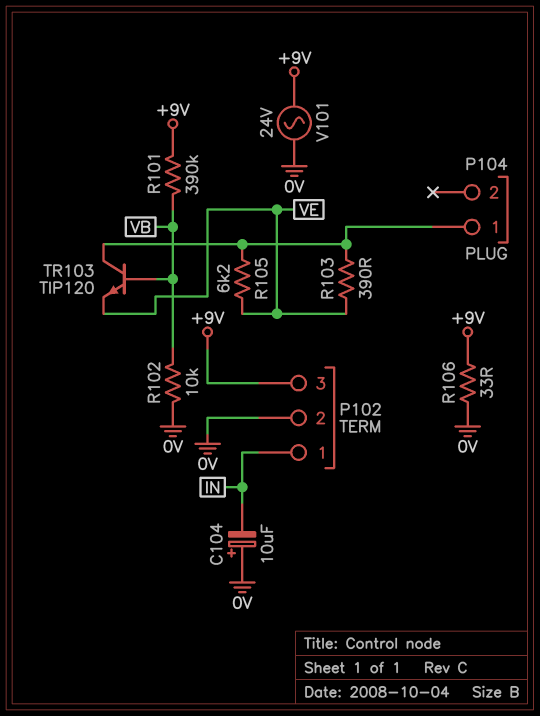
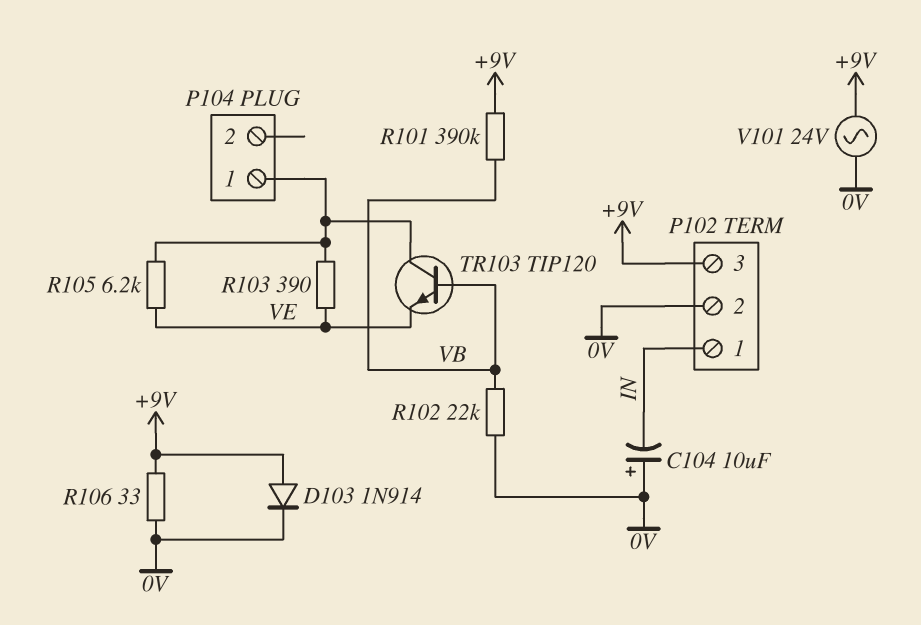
D103: none -> diode 1N914 (A +9V, K 0V)
R102: 10k (0V, VB) -> 22k (0V, VB)

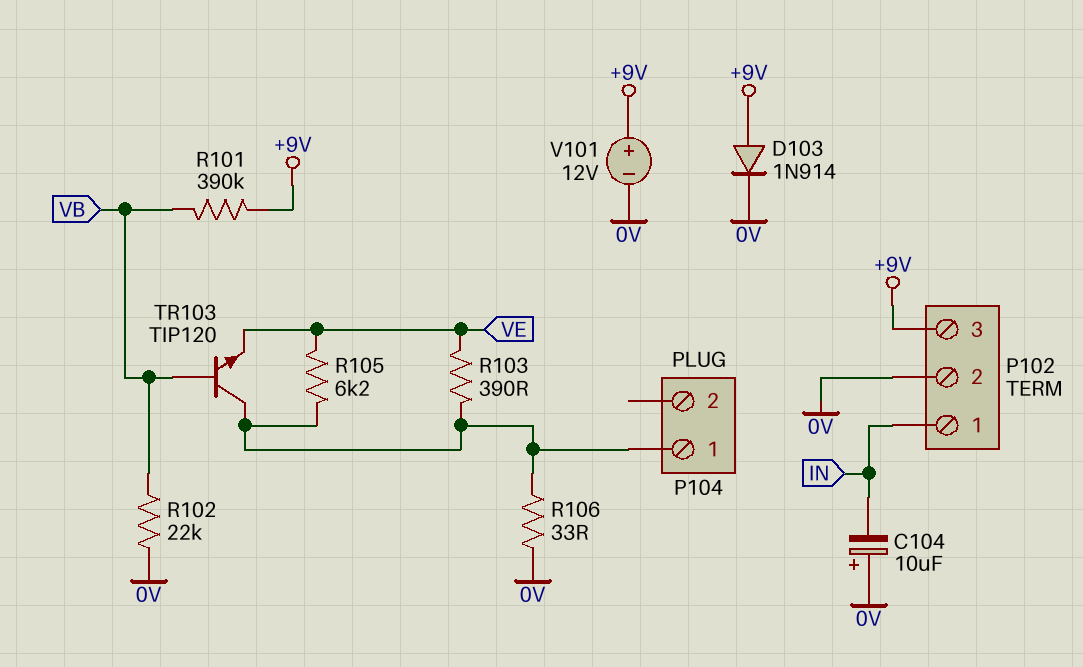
R106: 33 (+9V, 0V) -> 33 (0V, P104/1)
V101: AC 24V (+9V, 0V) -> 12V (plus +9V, minus 0V)

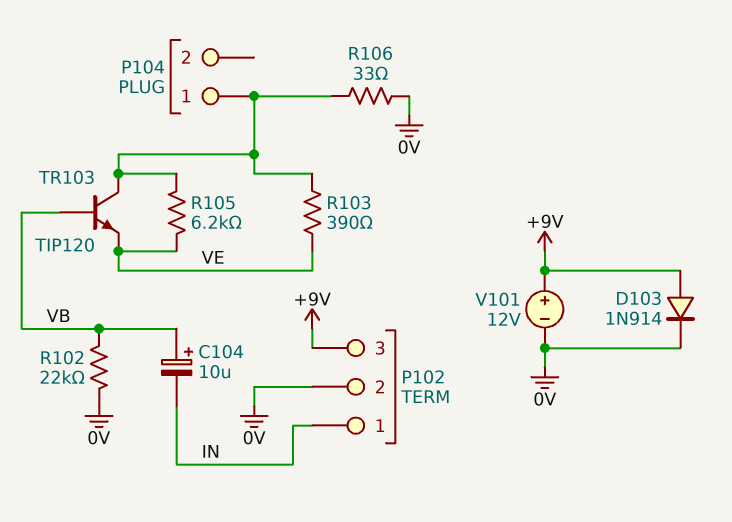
C104: 10uF (plus 0V, minus IN) -> 10uF (plus VB, minus IN)
R101: 390k (+9V, VB) -> none

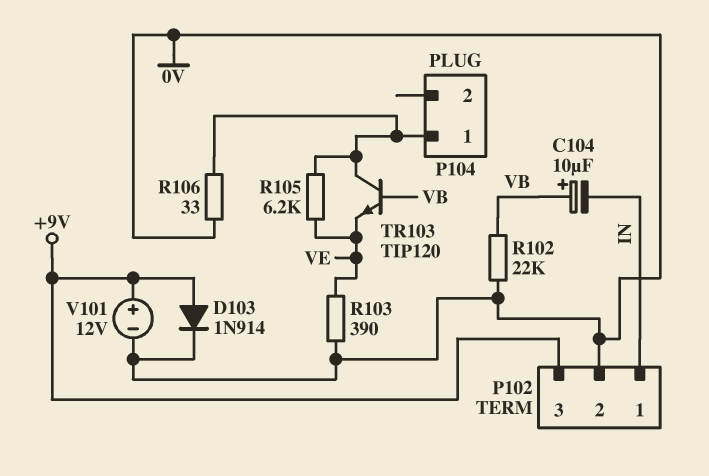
R103: 390 (P104/1, VE) -> 390 (0V, VE)

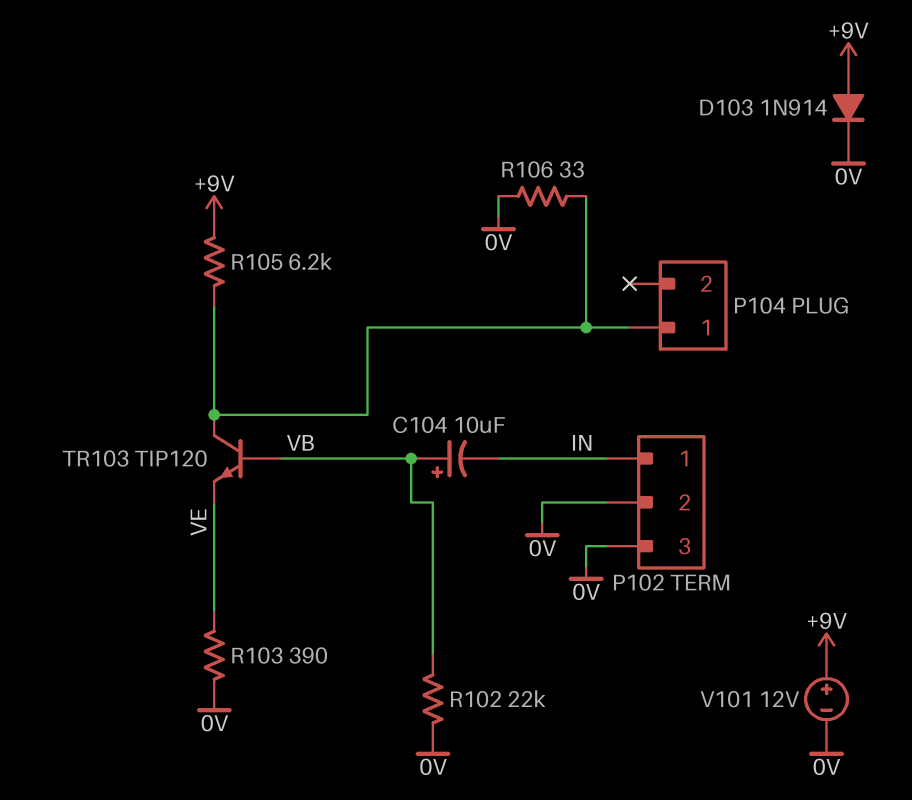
P102 pin 3: +9V -> 0V
R105: 6.2k (P104/1, VE) -> 6.2k (+9V, P104/1)

